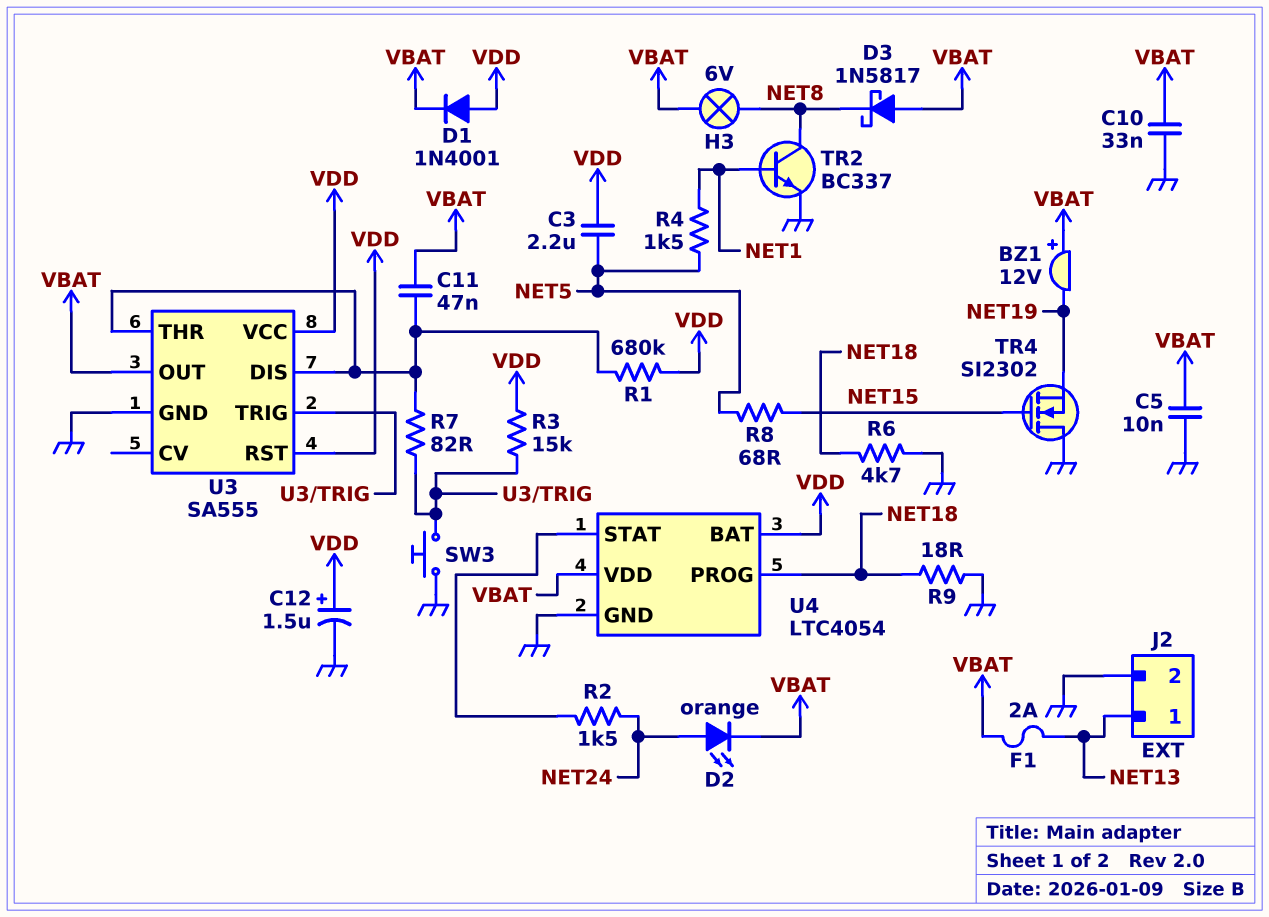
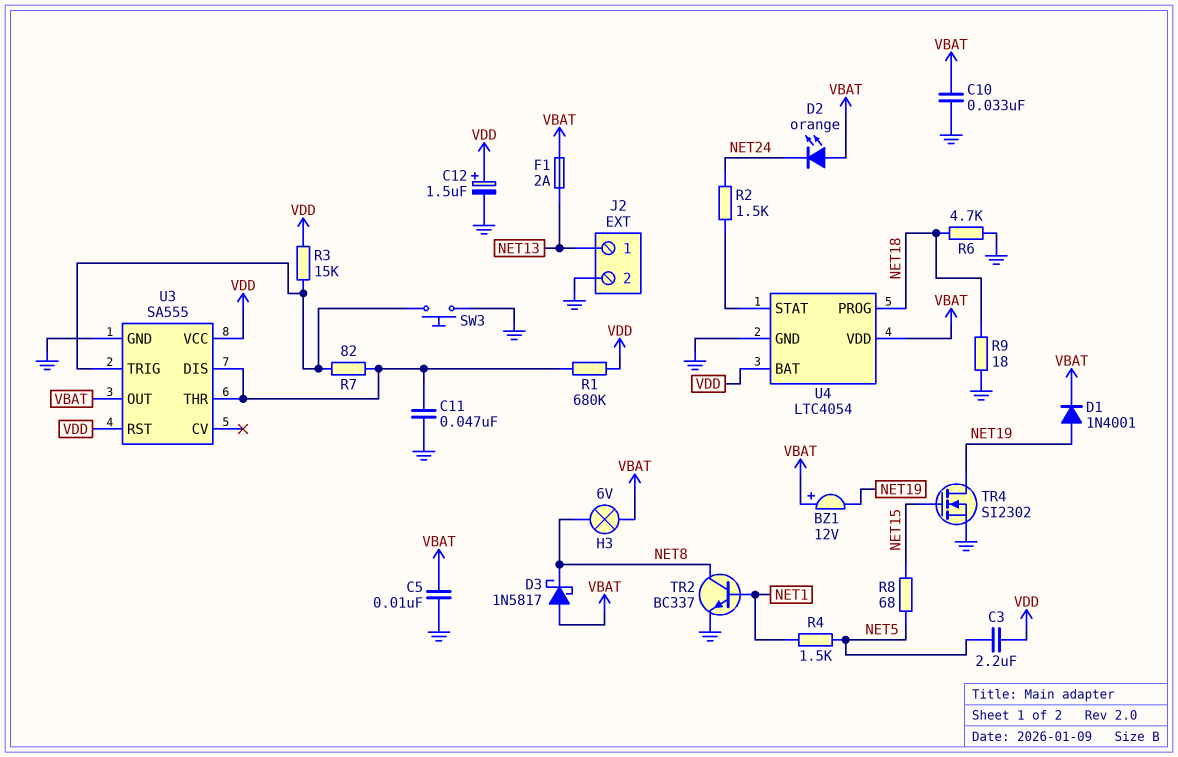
C11: 47nF (U3/DIS, VBAT) -> 47nF (GND, U3/DIS)
D1: diode 1N4001 (A VDD, K VBAT) -> diode 1N4001 (A NET19, K VBAT)
D2: LED orange (A NET24, K VBAT) -> LED orange (A VBAT, K NET24)
TR4: NMOS SI2302 (G NET15, D GND, S NET19) -> NMOS SI2302 (G NET15, D NET19, S GND)

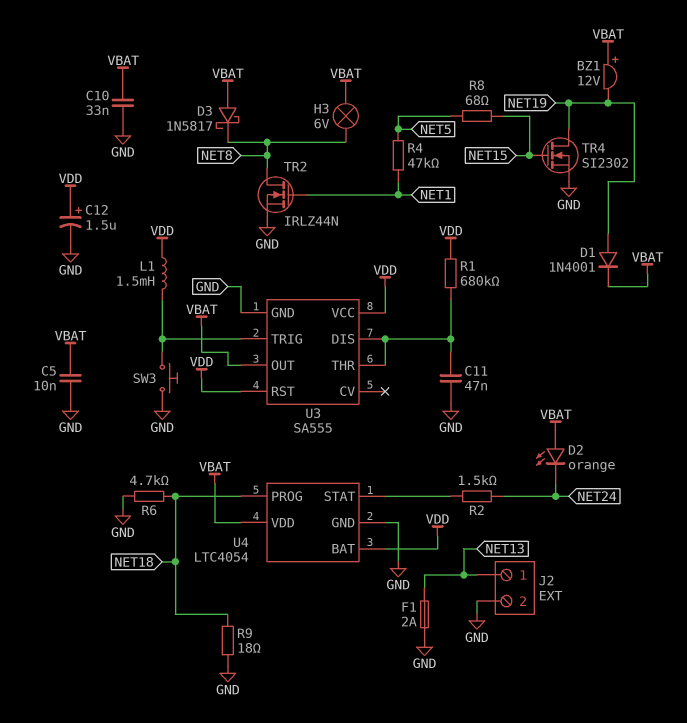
C3: 2.2uF (NET5, VDD) -> none
F1: 2A (NET13, VBAT) -> 2A (GND, NET13)
L1: none -> 1.5mH (U3/TRIG, VDD)
R3: 15k (U3/TRIG, VDD) -> none
R4: 1.5k (NET1, NET5) -> 47k (NET1, NET5)
R7: 82 (U3/DIS, U3/TRIG) -> none
TR2: NPN BC337 (B NET1, C NET8, E GND) -> NMOS IRLZ44N (G NET1, D NET8, S GND)

